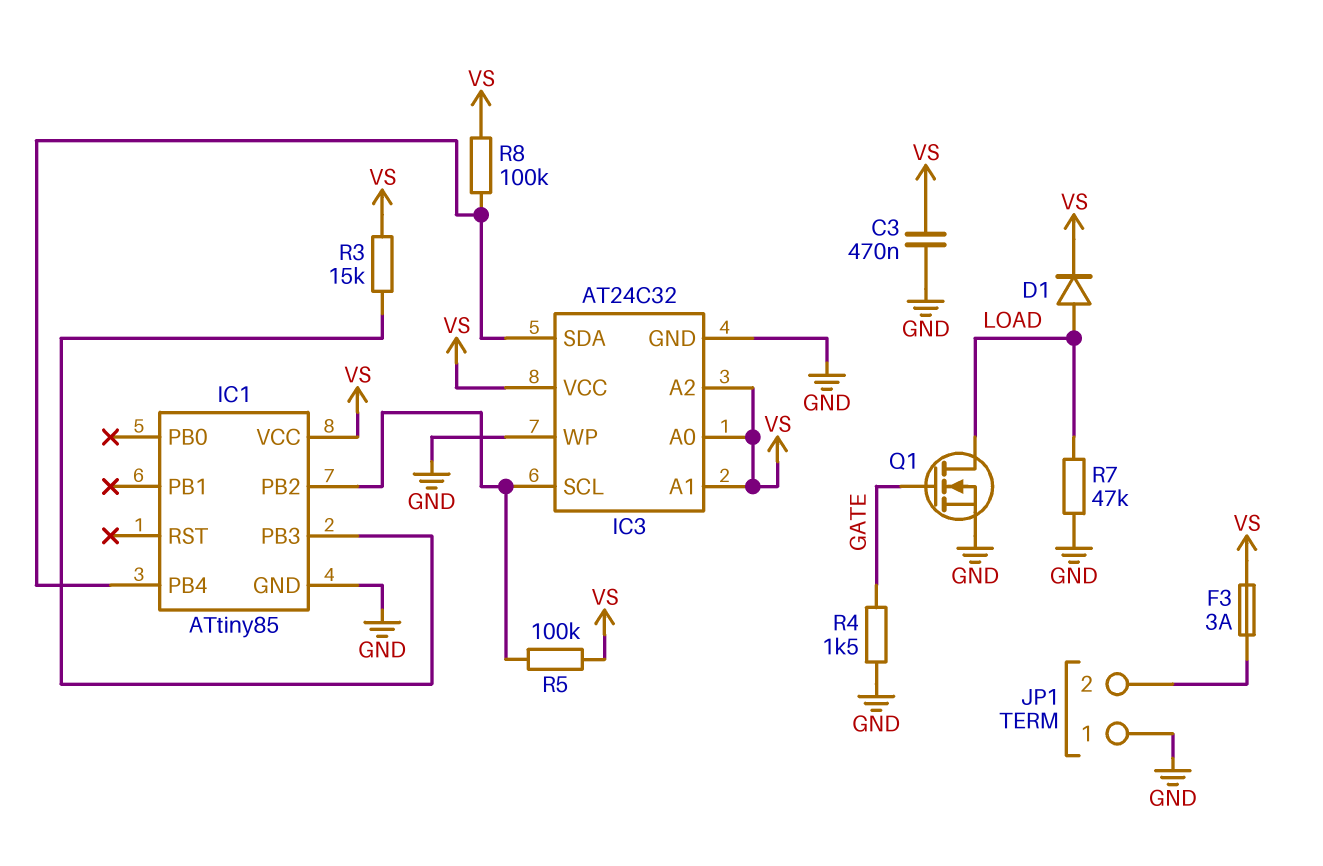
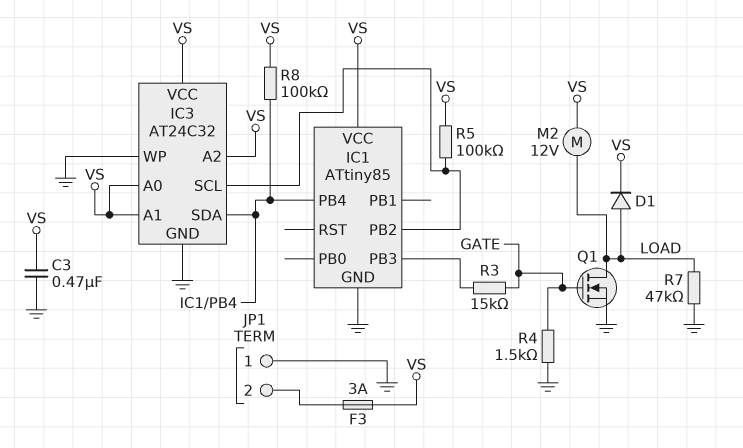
M2: none -> motor 12V (LOAD, VS)
R3: 15k (IC1/PB3, VS) -> 15k (GATE, IC1/PB3)

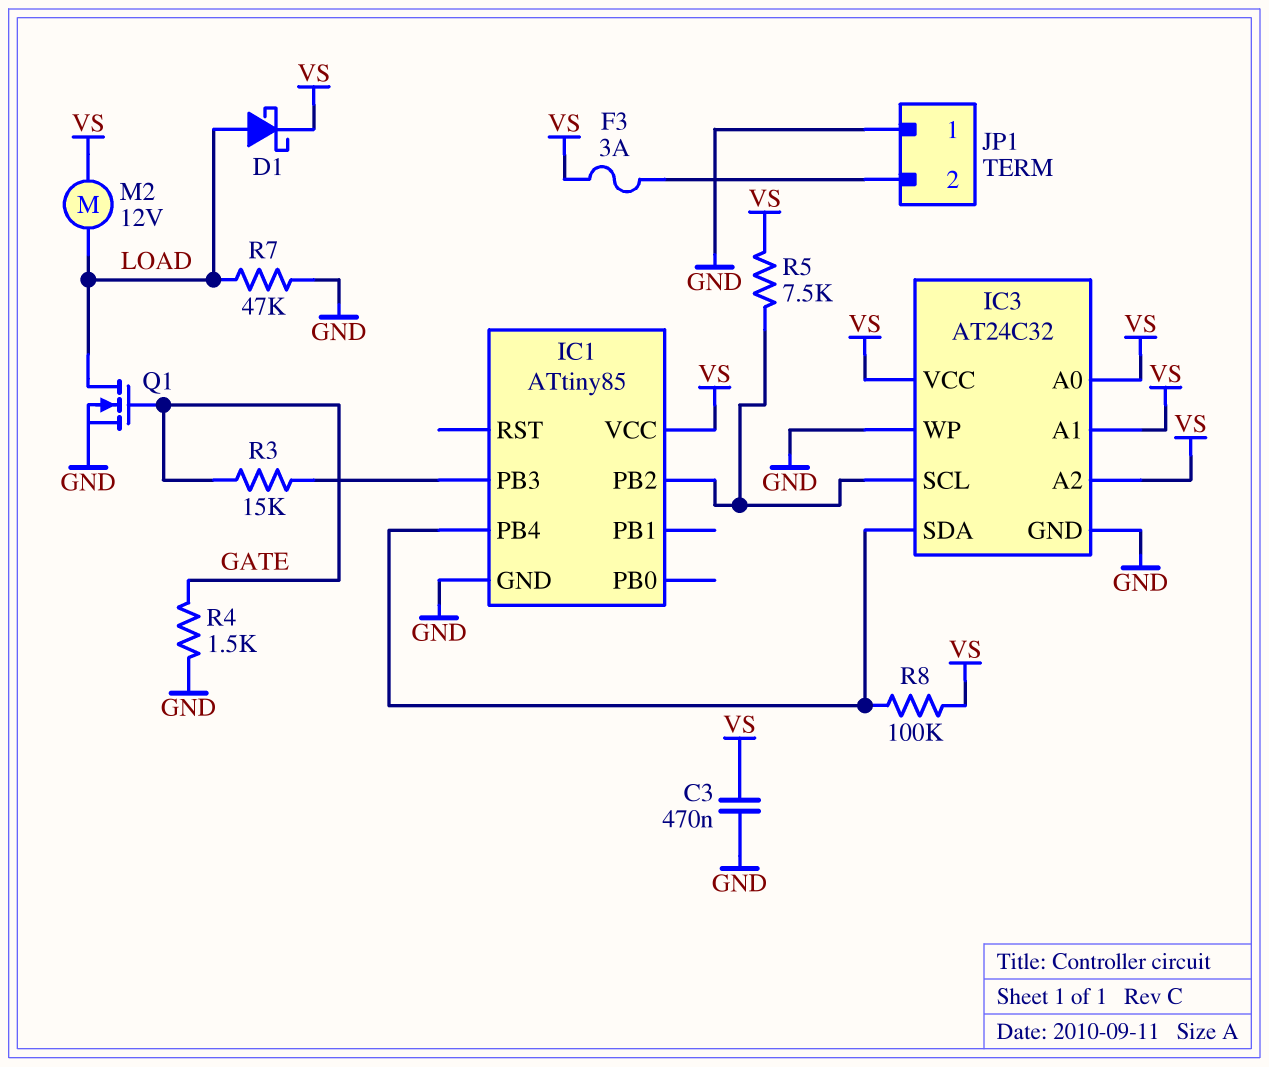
D1: diode (A LOAD, K VS) -> schottky (A LOAD, K VS)
R5: 100k (IC1/PB2, VS) -> 7.5k (IC1/PB2, VS)

